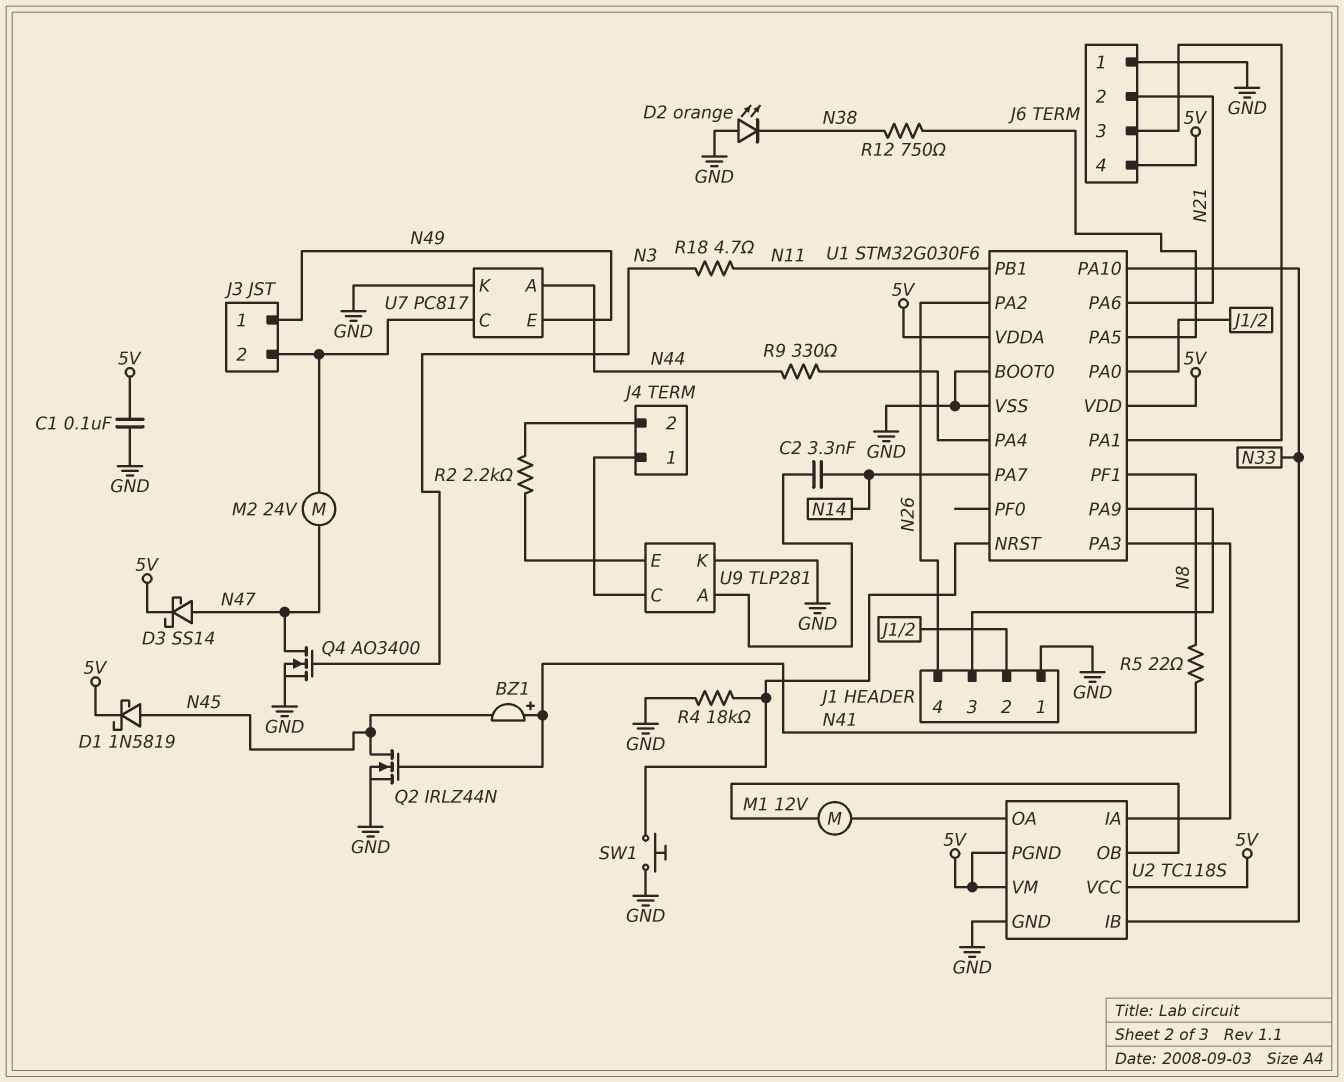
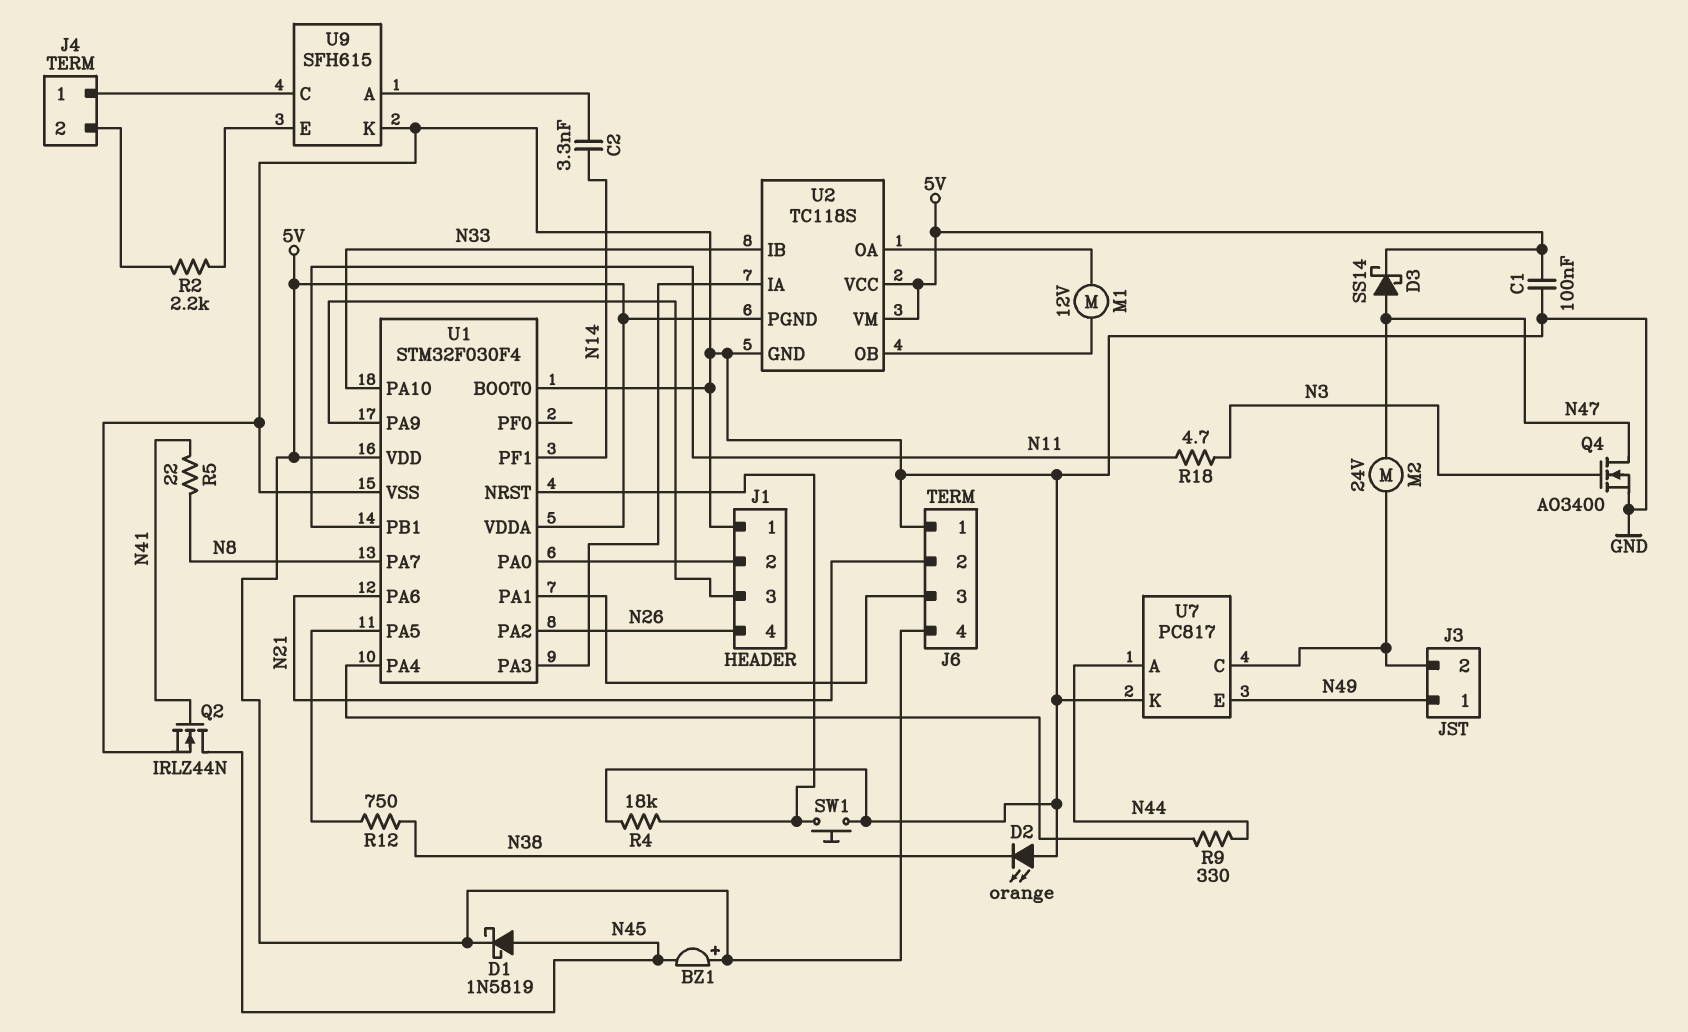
BZ1: buzzer (plus N41, minus N45) -> buzzer (plus 5V, minus N45)
U1: STM32G030F6 -> STM32F030F4
U1 pin PA7: N14 -> N8
U1 pin PF1: N8 -> N14
U9: TLP281 -> SFH615

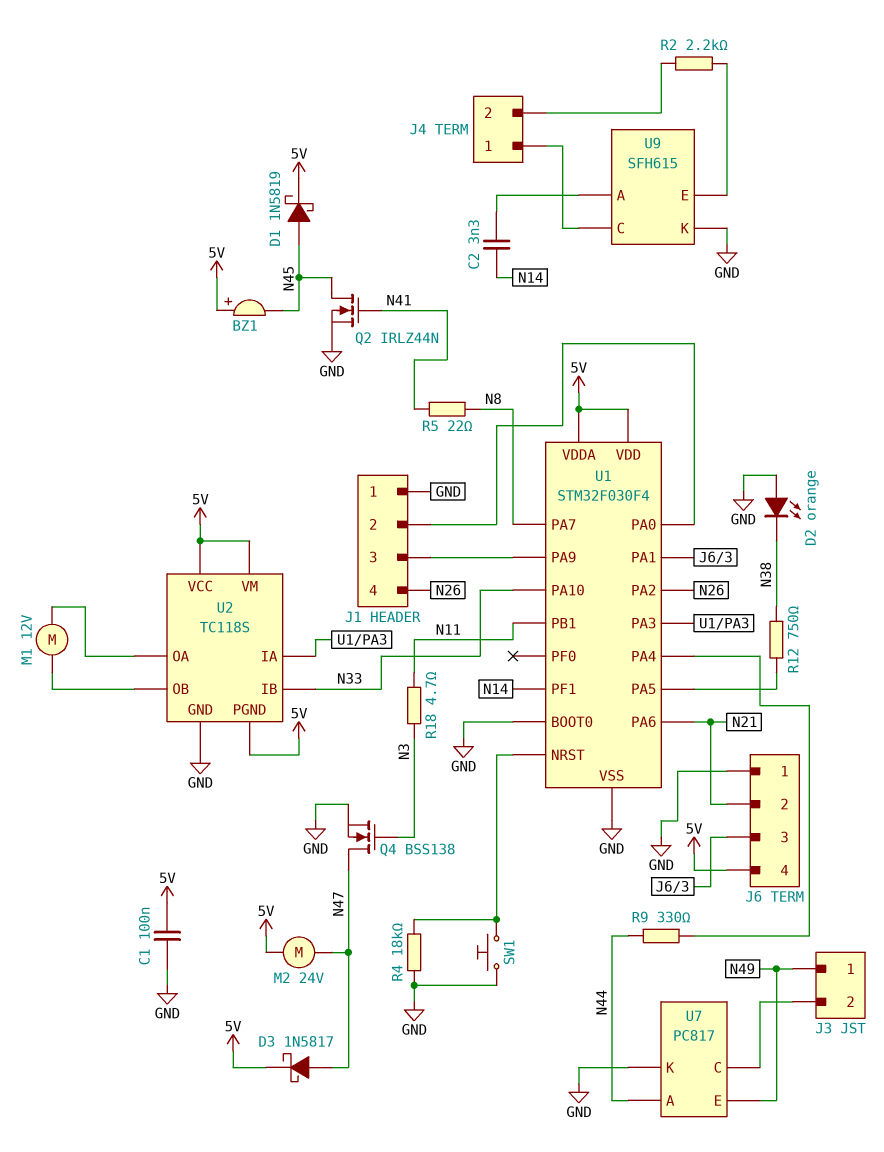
D3: schottky SS14 (A N47, K 5V) -> schottky 1N5817 (A N47, K 5V)
M2: motor 24V (J3/2, N47) -> motor 24V (5V, N47)
Q4: NMOS AO3400 (G N3, D N47, S GND) -> NMOS BSS138 (G N3, D N47, S GND)

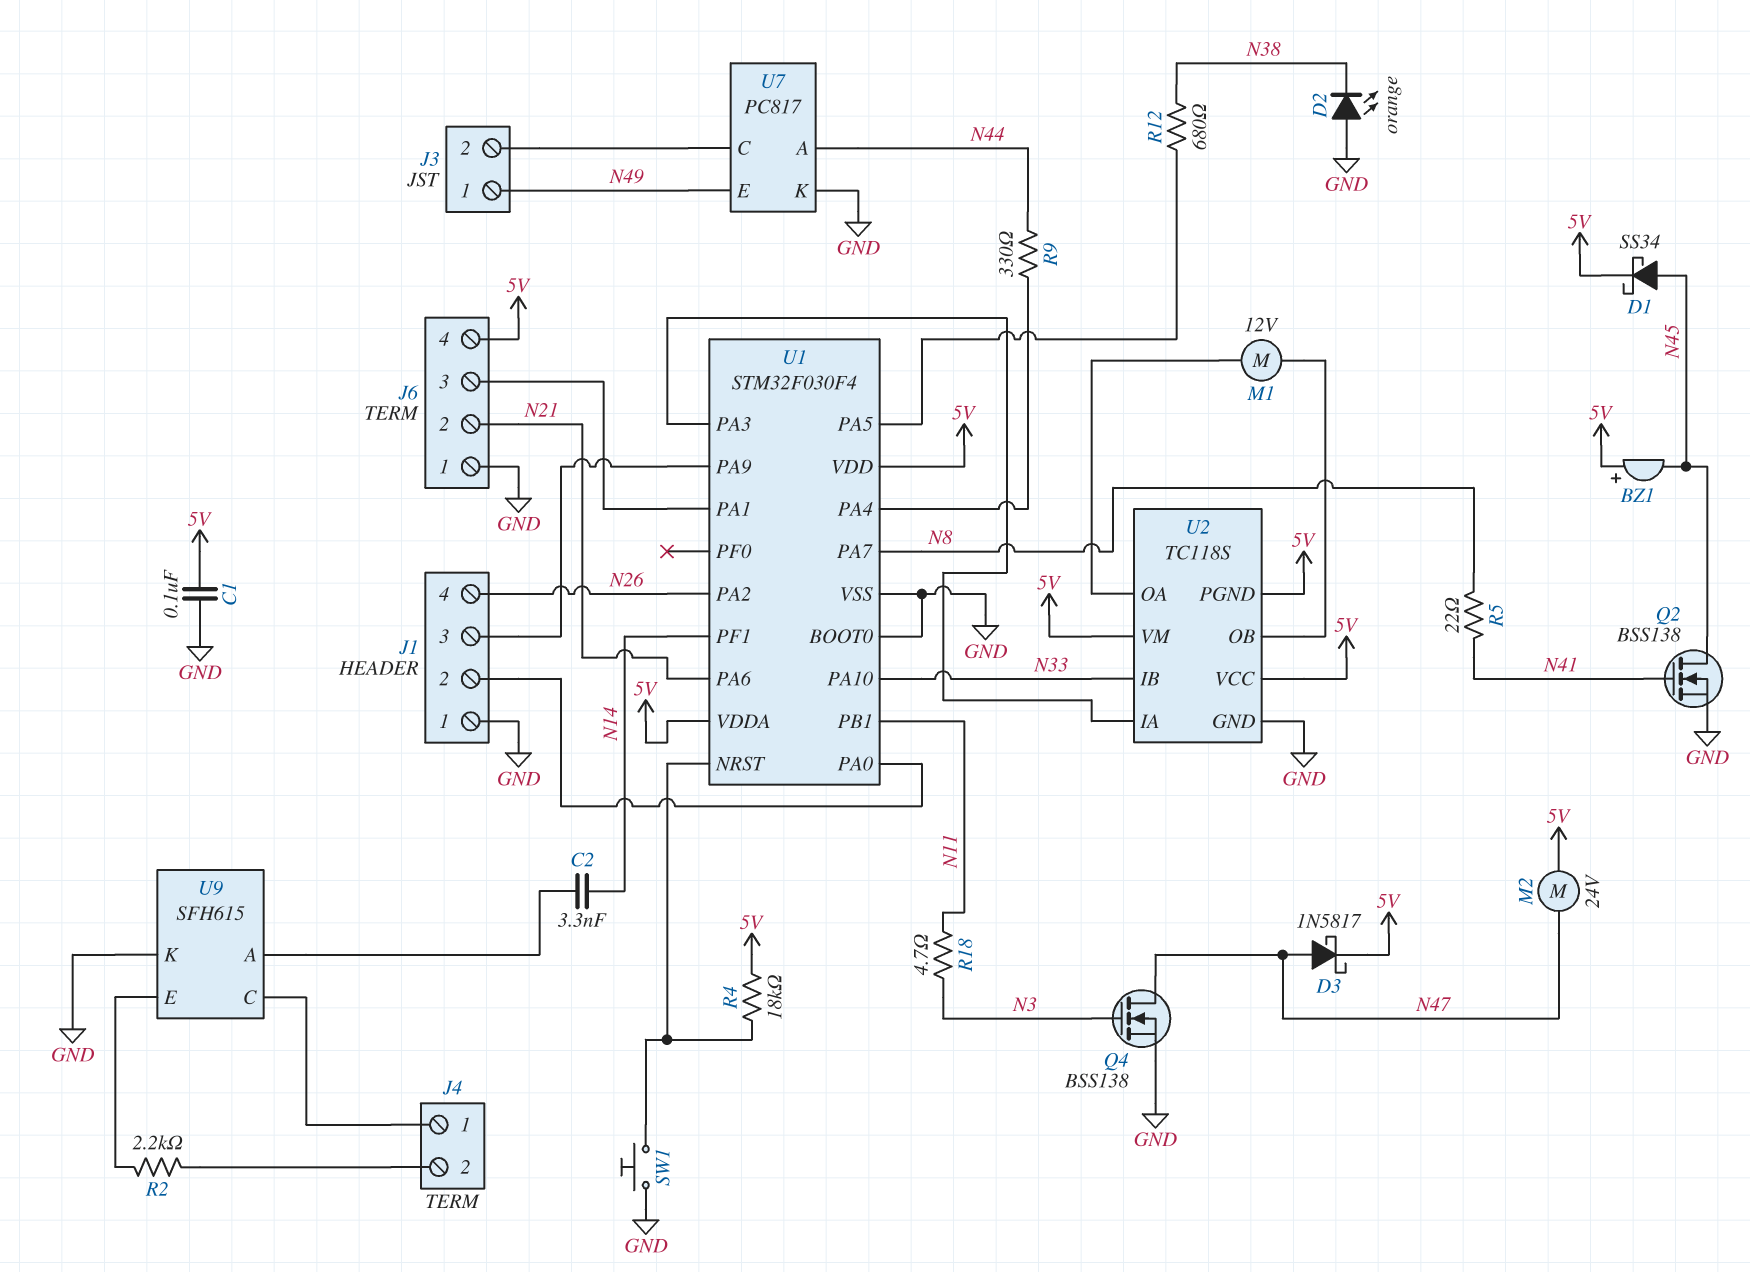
D1: schottky 1N5819 (A N45, K 5V) -> schottky SS34 (A N45, K 5V)
Q2: NMOS IRLZ44N (G N41, D N45, S GND) -> NMOS BSS138 (G N41, D N45, S GND)
R4: 18k (GND, U1/NRST) -> 18k (5V, U1/NRST)
R12: 750 (N38, U1/PA5) -> 680 (N38, U1/PA5)

